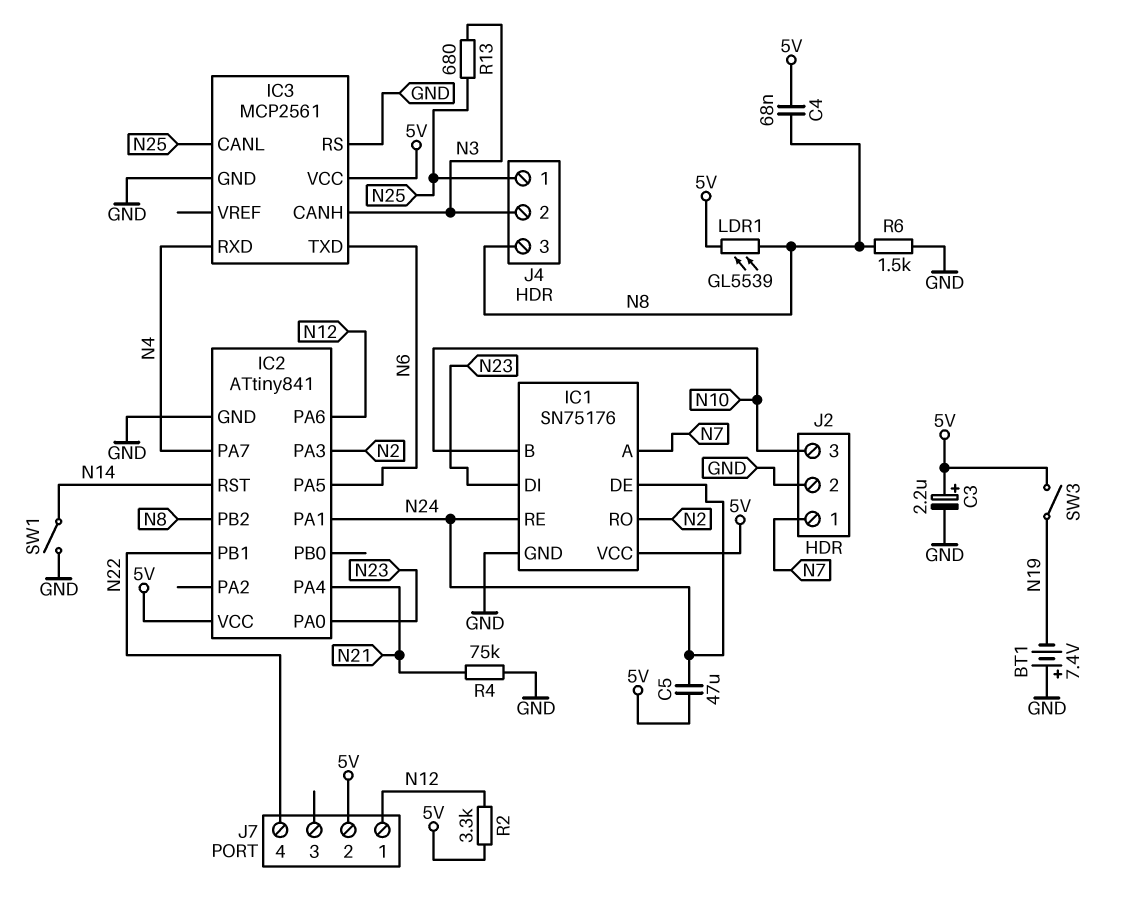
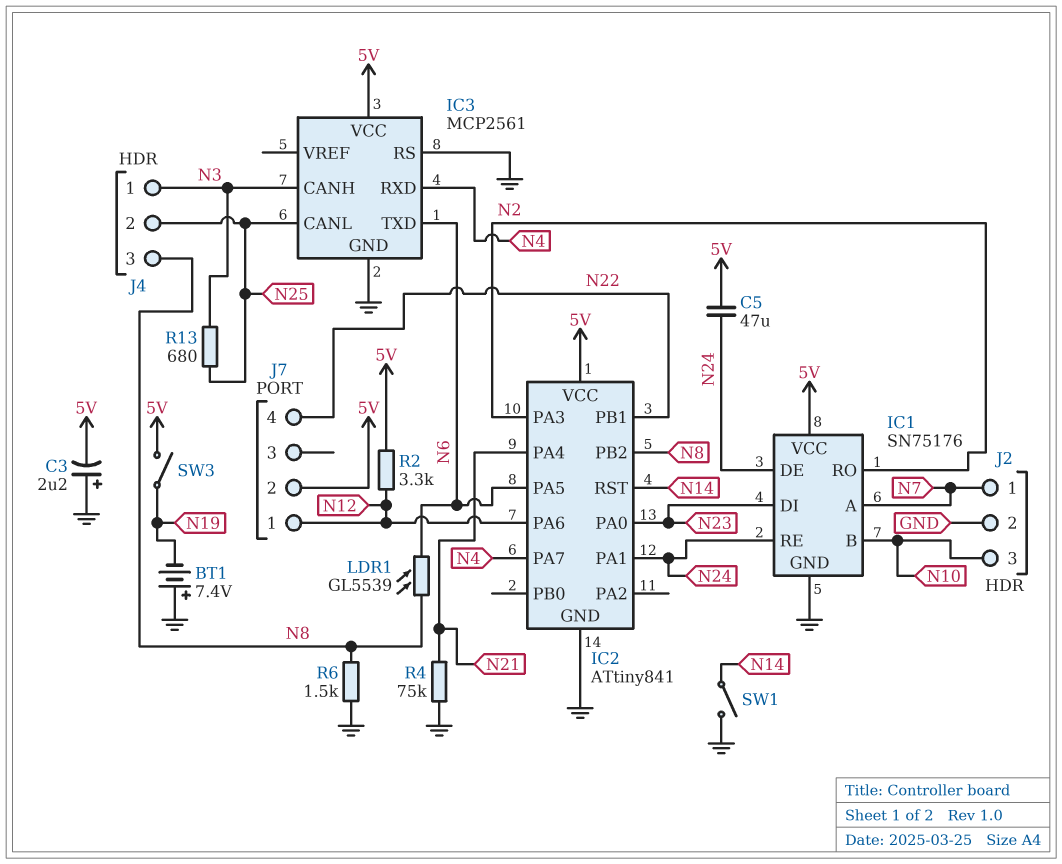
C3: 2.2uF (plus 5V, minus GND) -> 2.2uF (plus GND, minus 5V)
C4: 68nF (5V, N8) -> none
J4 pin 1: N25 -> N3
J4 pin 2: N3 -> N25
LDR1: GL5539 (5V, N8) -> GL5539 (N6, N8)

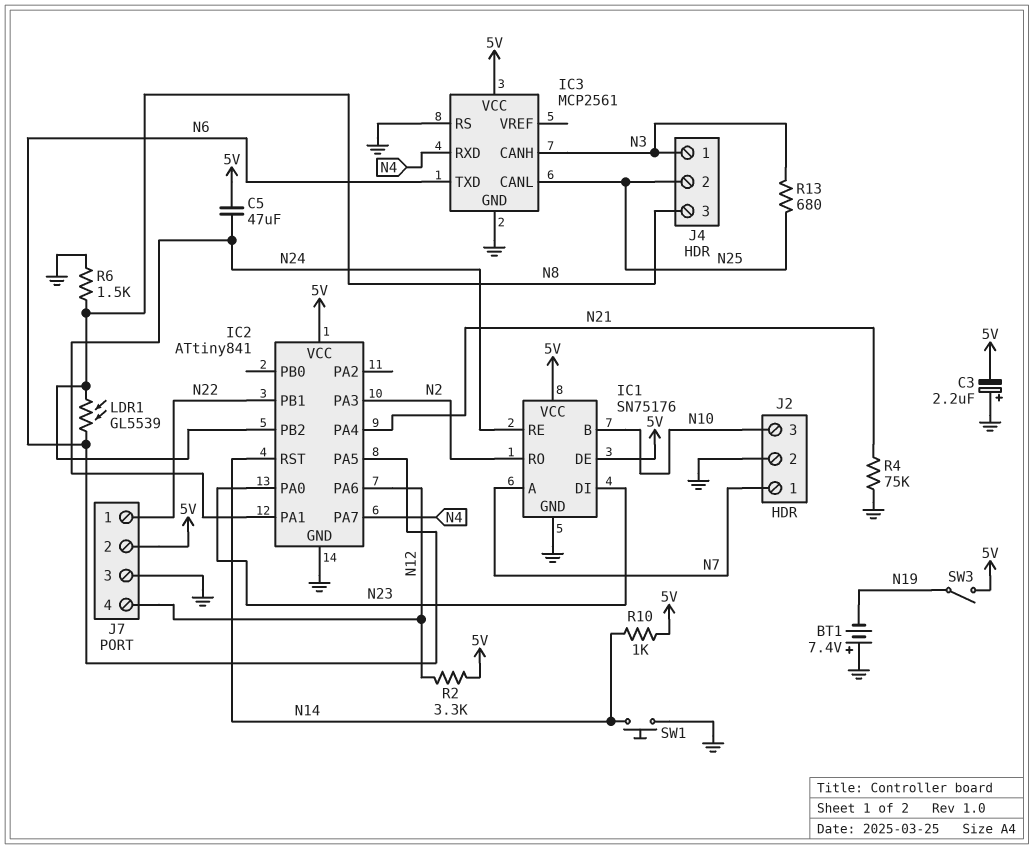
IC1 pin DE: N24 -> 5V
J7 pin 1: N12 -> N22
J7 pin 3: none -> GND
J7 pin 4: N22 -> N12
R10: none -> 1k (5V, N14)
SW1: switch (GND, N14) -> button (GND, N14)

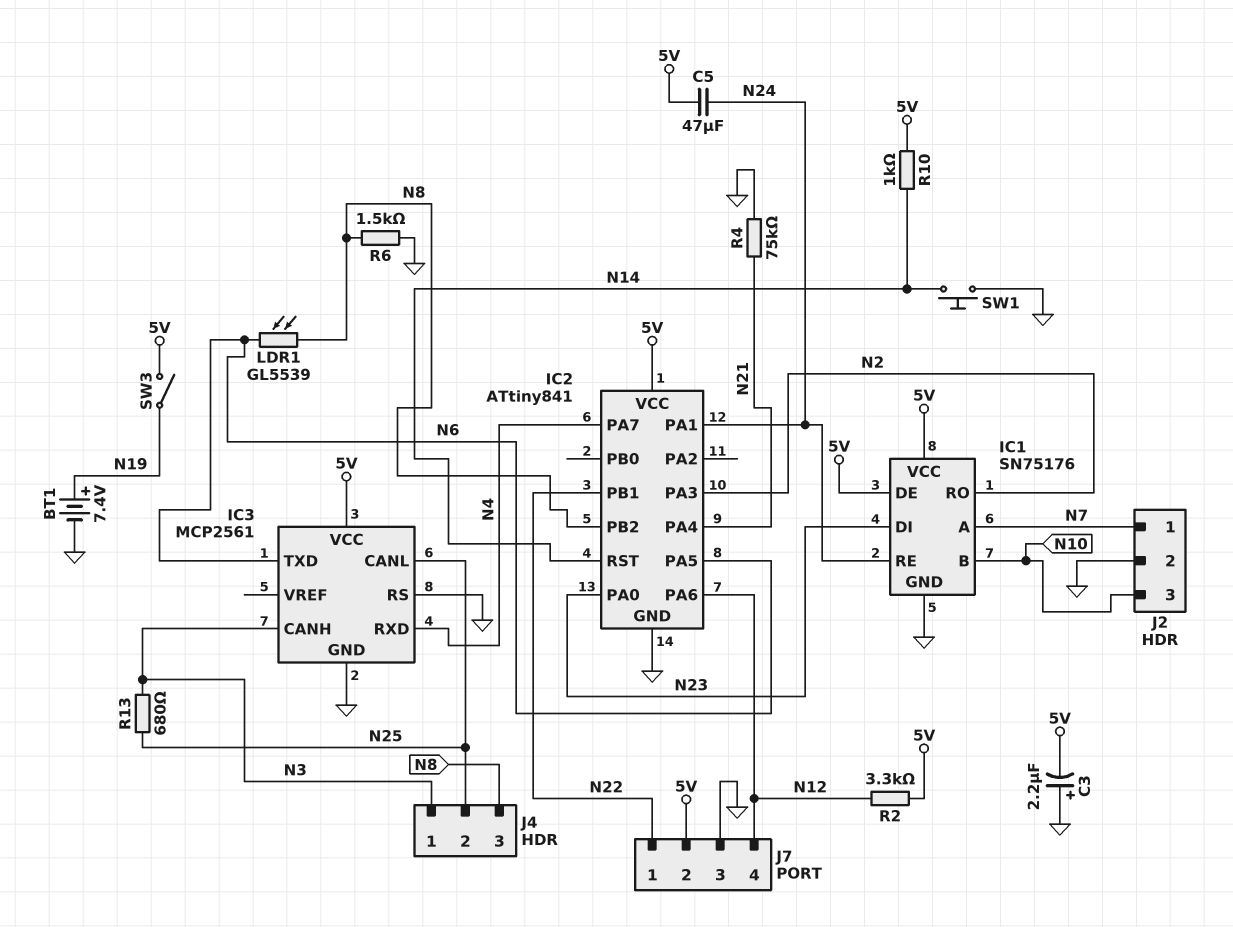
BT1: 7.4V (plus GND, minus N19) -> 7.4V (plus N19, minus GND)

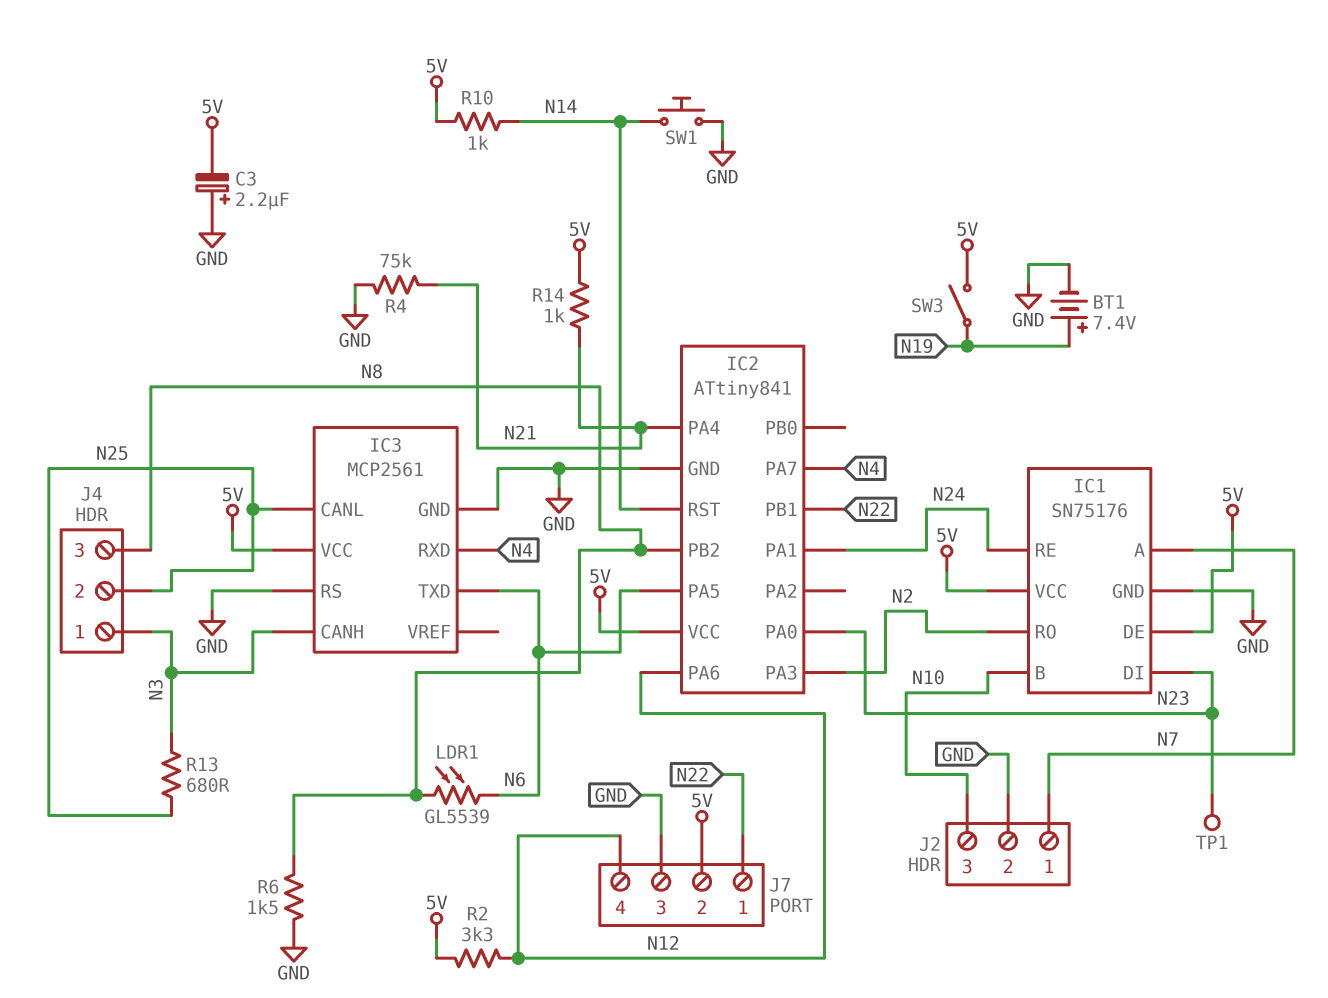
C5: 47uF (5V, N24) -> none
R14: none -> 1k (5V, N21)
TP1: none -> test point (N23)

